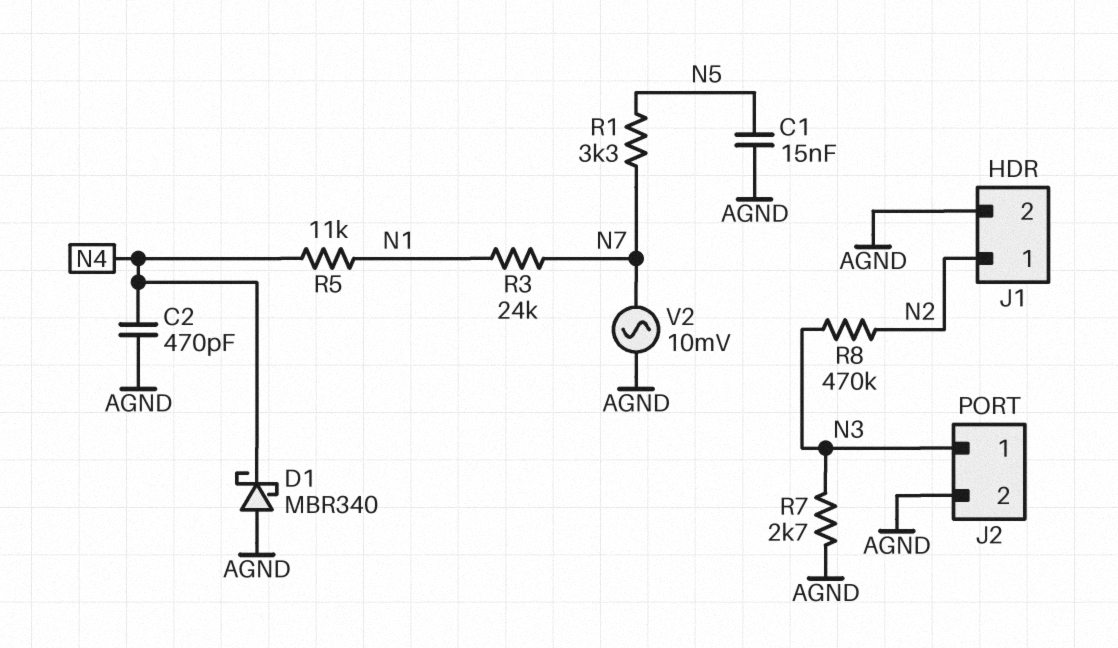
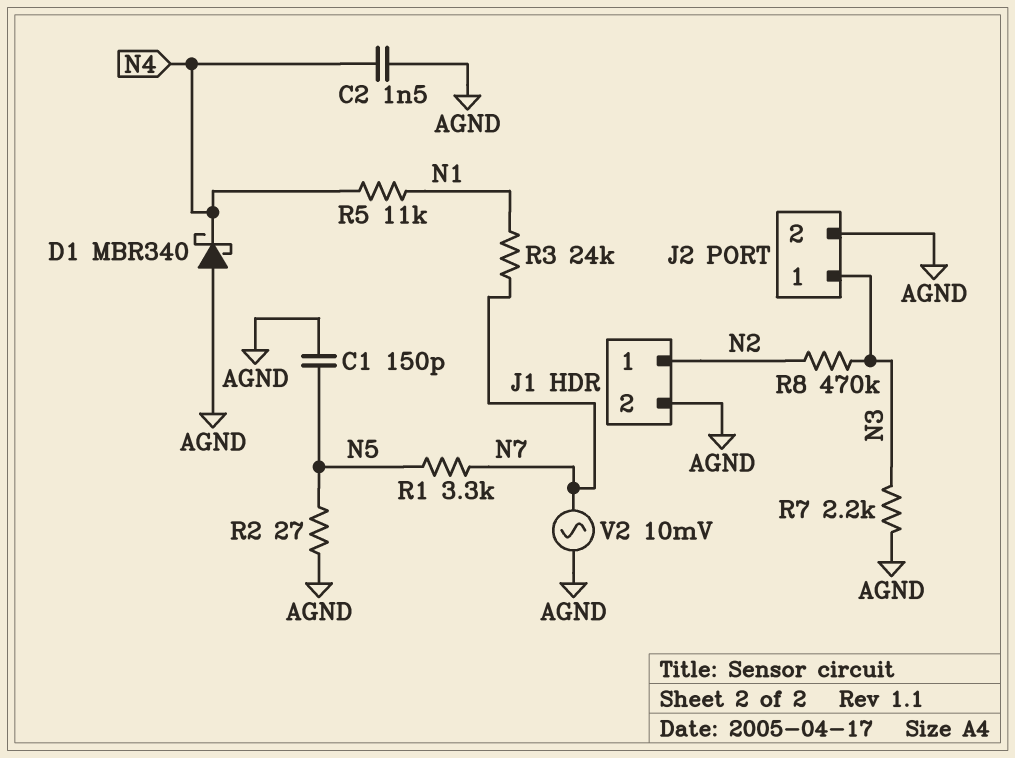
C1: 15nF (AGND, N5) -> 150pF (AGND, N5)
C2: 470pF (AGND, N4) -> 1.5nF (AGND, N4)
R2: none -> 27 (AGND, N5)
R7: 2.7k (AGND, N3) -> 2.2k (AGND, N3)

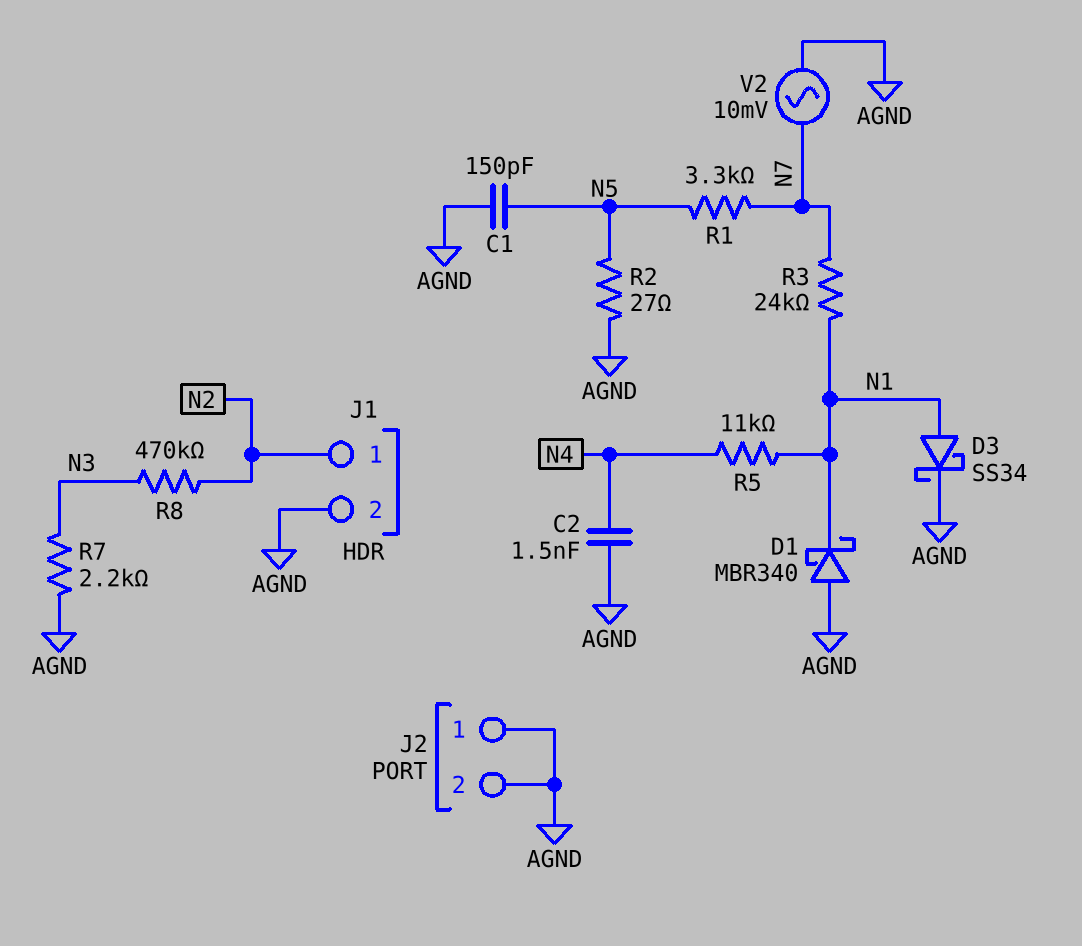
D1: schottky MBR340 (A AGND, K N4) -> schottky MBR340 (A AGND, K N1)
D3: none -> schottky SS34 (A N1, K AGND)
J2 pin 1: N3 -> AGND

